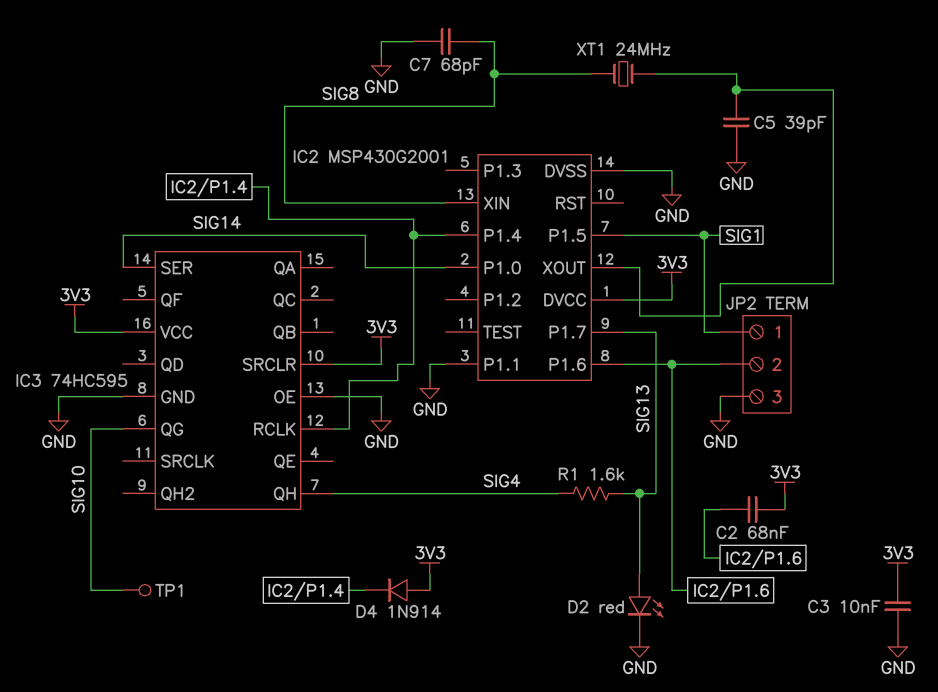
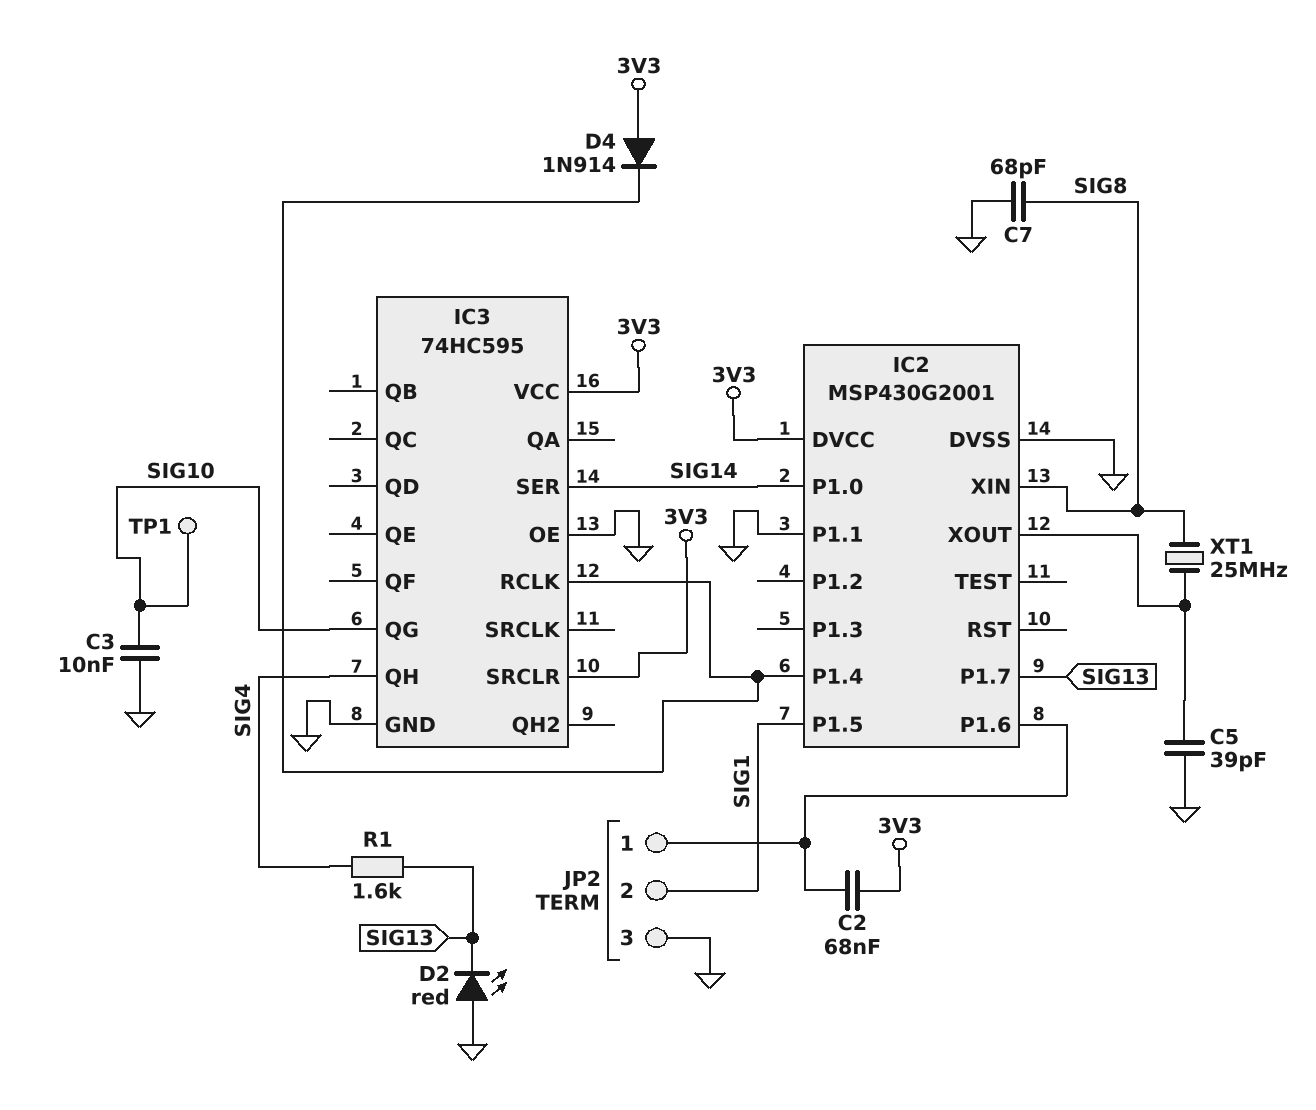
C3: 10nF (3V3, GND) -> 10nF (GND, SIG10)
D2: LED red (A SIG13, K GND) -> LED red (A GND, K SIG13)
JP2 pin 1: SIG1 -> IC2/P1.6
JP2 pin 2: IC2/P1.6 -> SIG1
XT1: 24MHz (IC2/XOUT, SIG8) -> 25MHz (IC2/XOUT, SIG8)

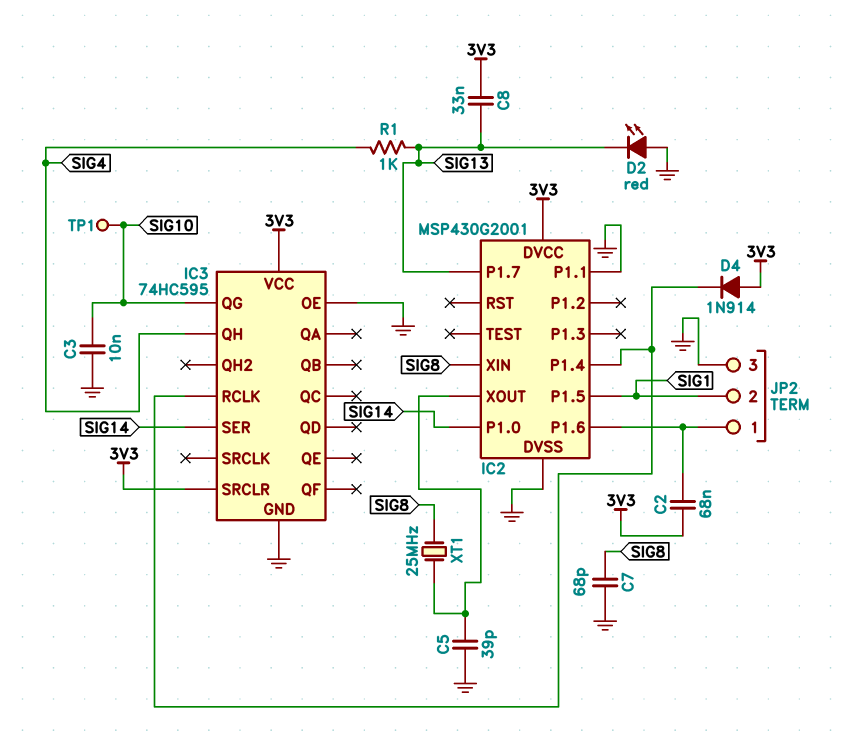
C8: none -> 33nF (3V3, SIG13)
R1: 1.6k (SIG4, SIG13) -> 1k (SIG4, SIG13)

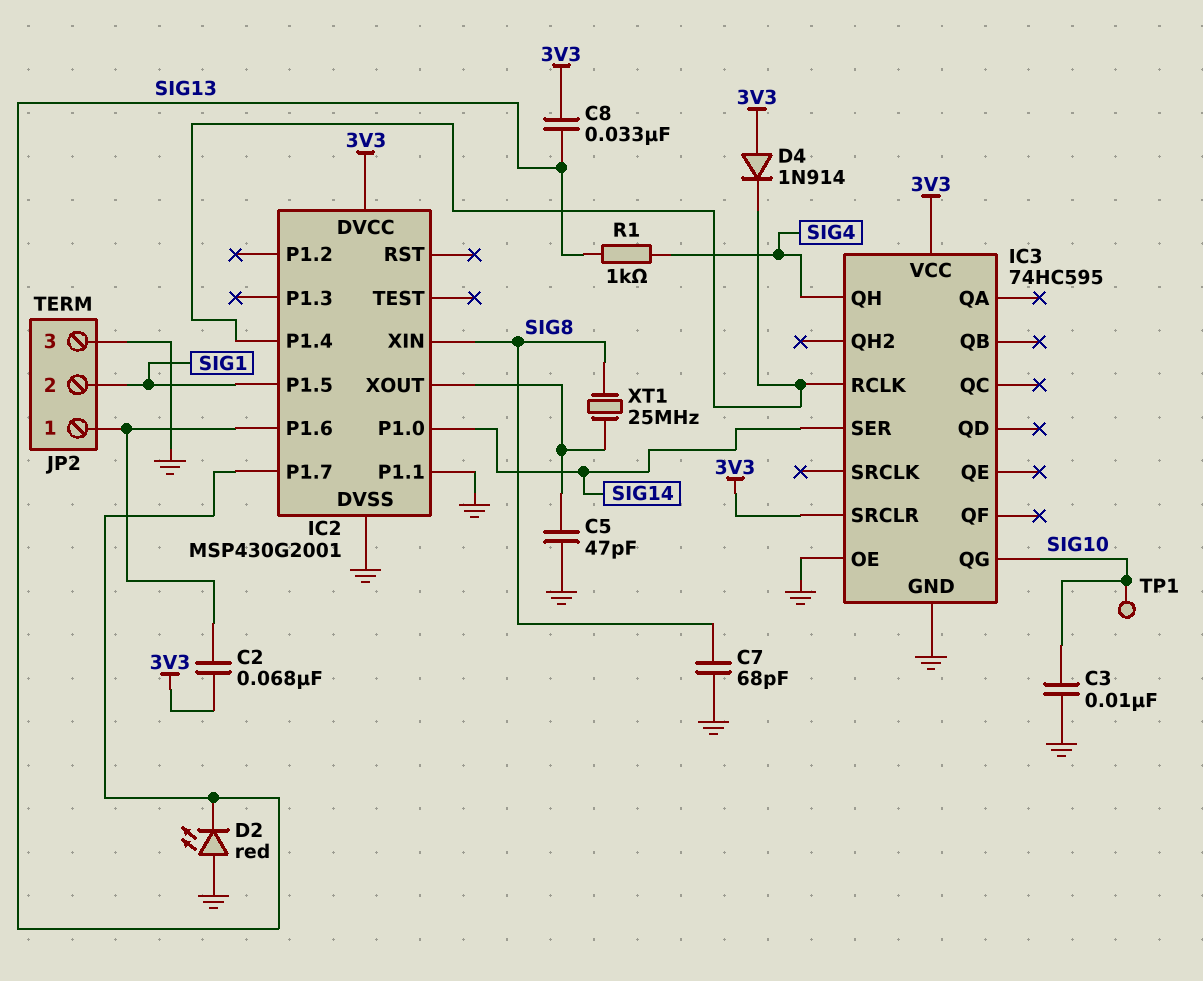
C5: 39pF (GND, IC2/XOUT) -> 47pF (GND, IC2/XOUT)

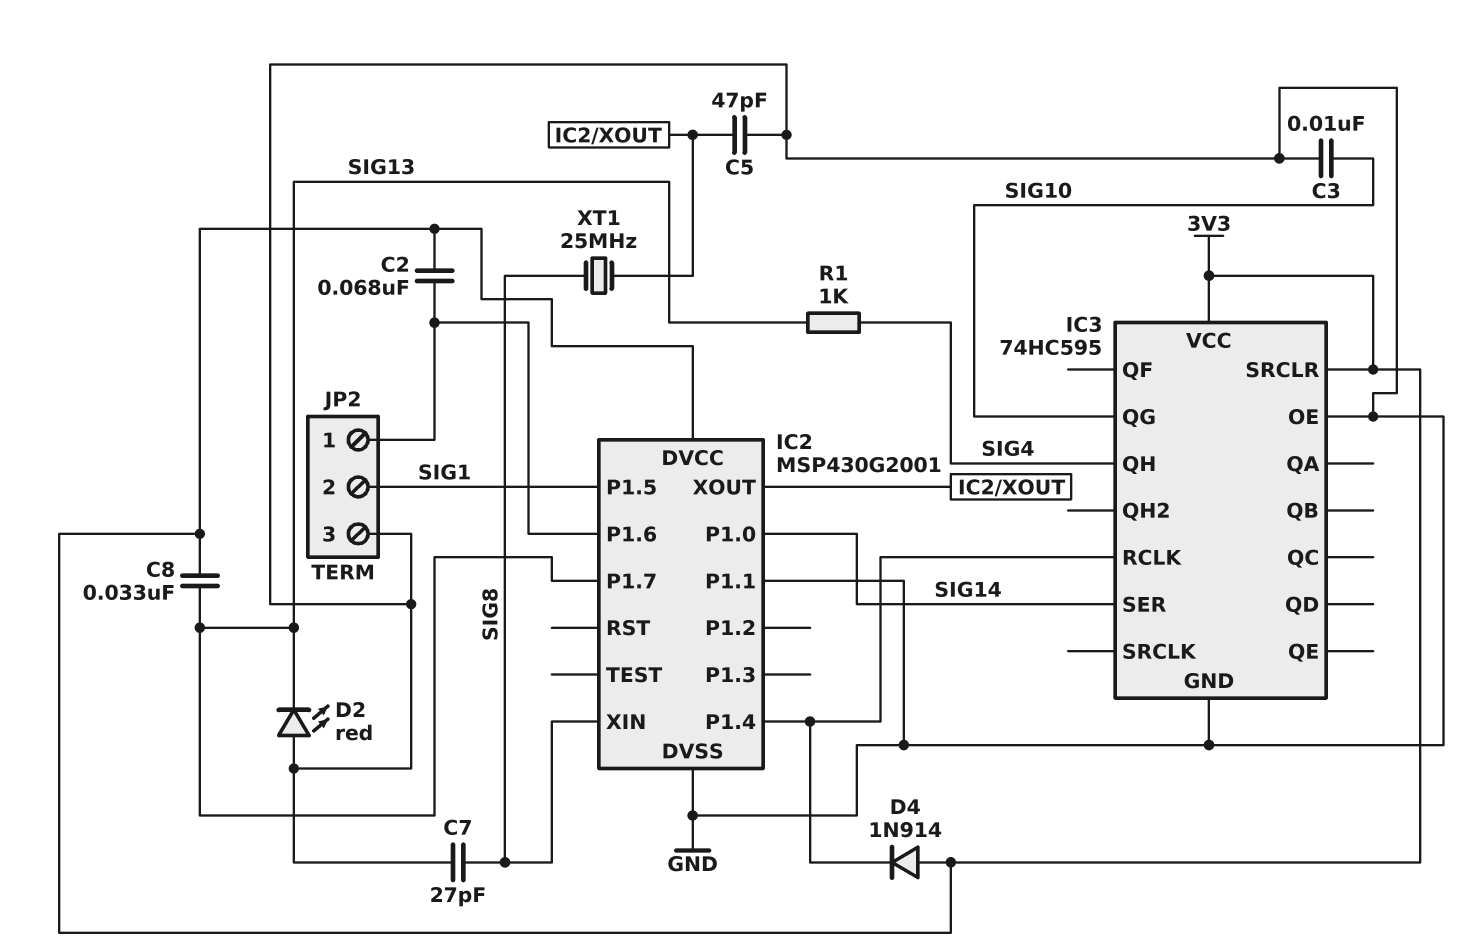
C7: 68pF (GND, SIG8) -> 27pF (GND, SIG8)
TP1: test point (SIG10) -> none

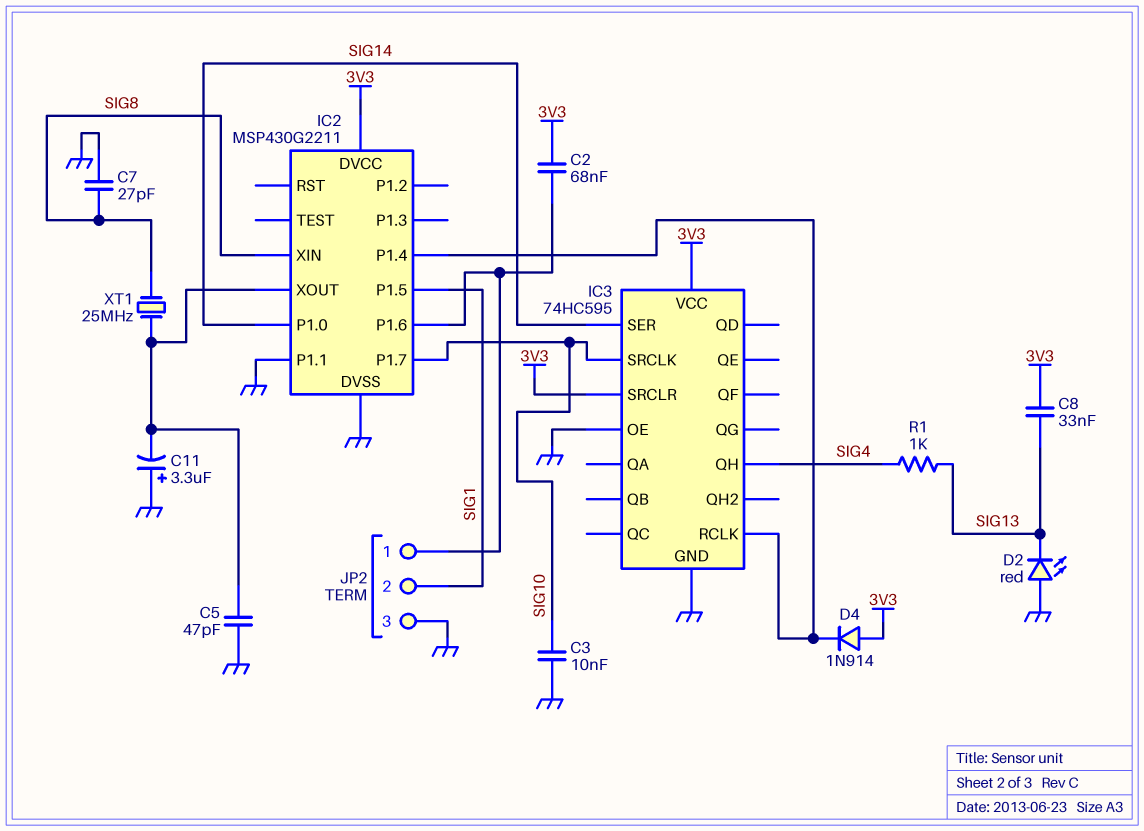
C11: none -> 3.3uF (plus GND, minus IC2/XOUT)
IC2: MSP430G2001 -> MSP430G2211
IC2 pin P1.7: SIG13 -> SIG10
IC3 pin QG: SIG10 -> none
IC3 pin SRCLK: none -> SIG10

